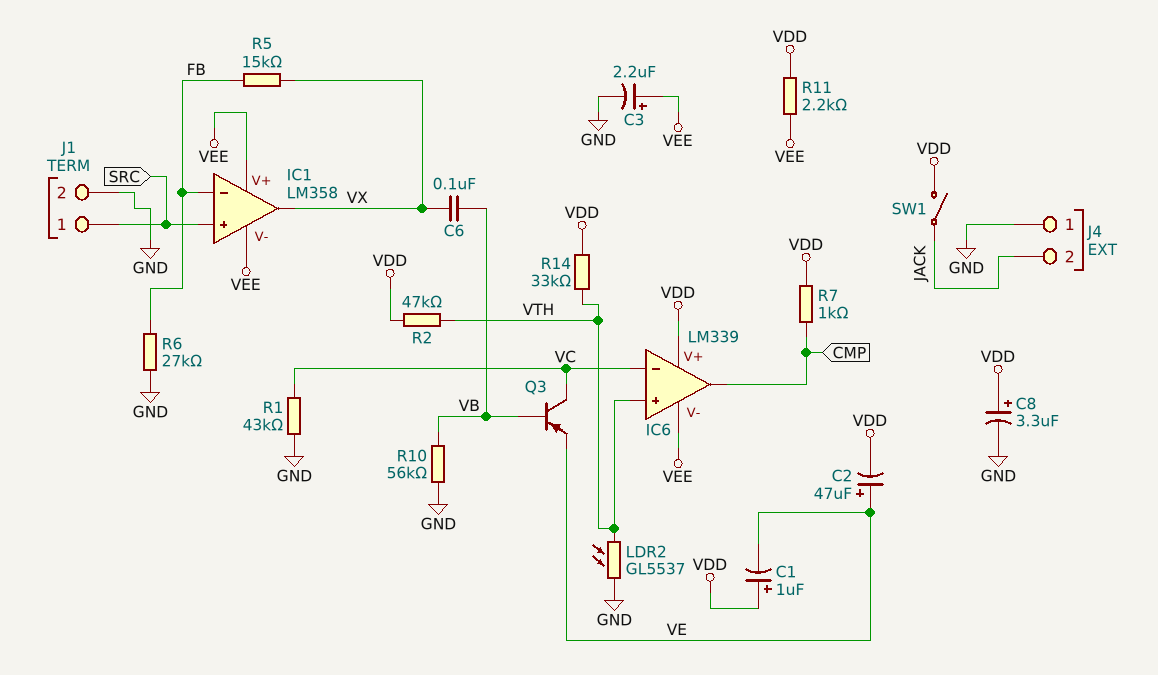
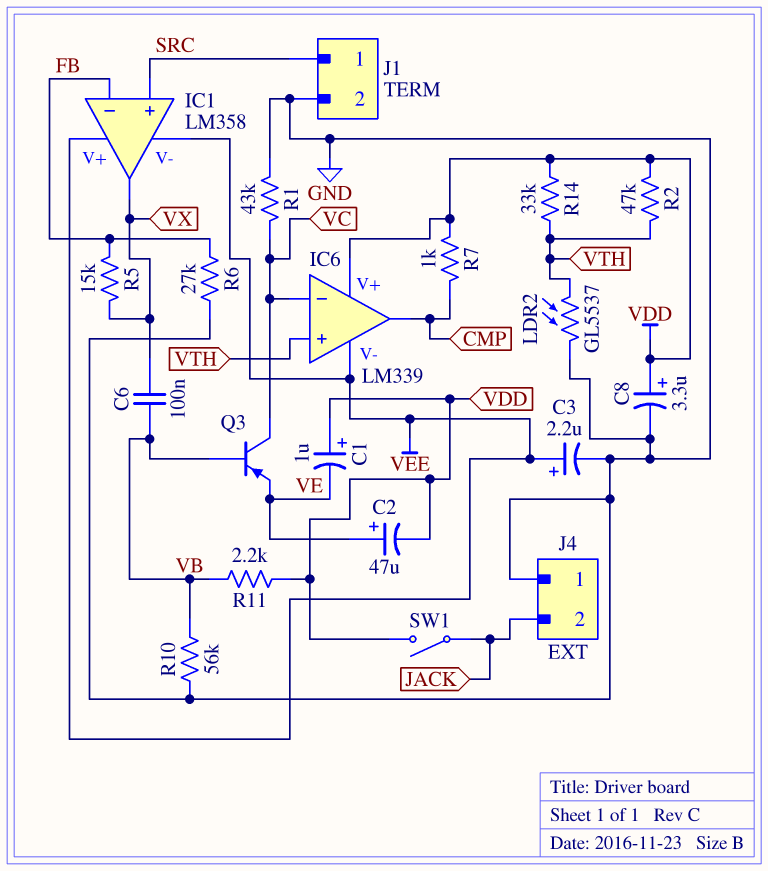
R11: 2.2k (VDD, VEE) -> 2.2k (VB, VDD)

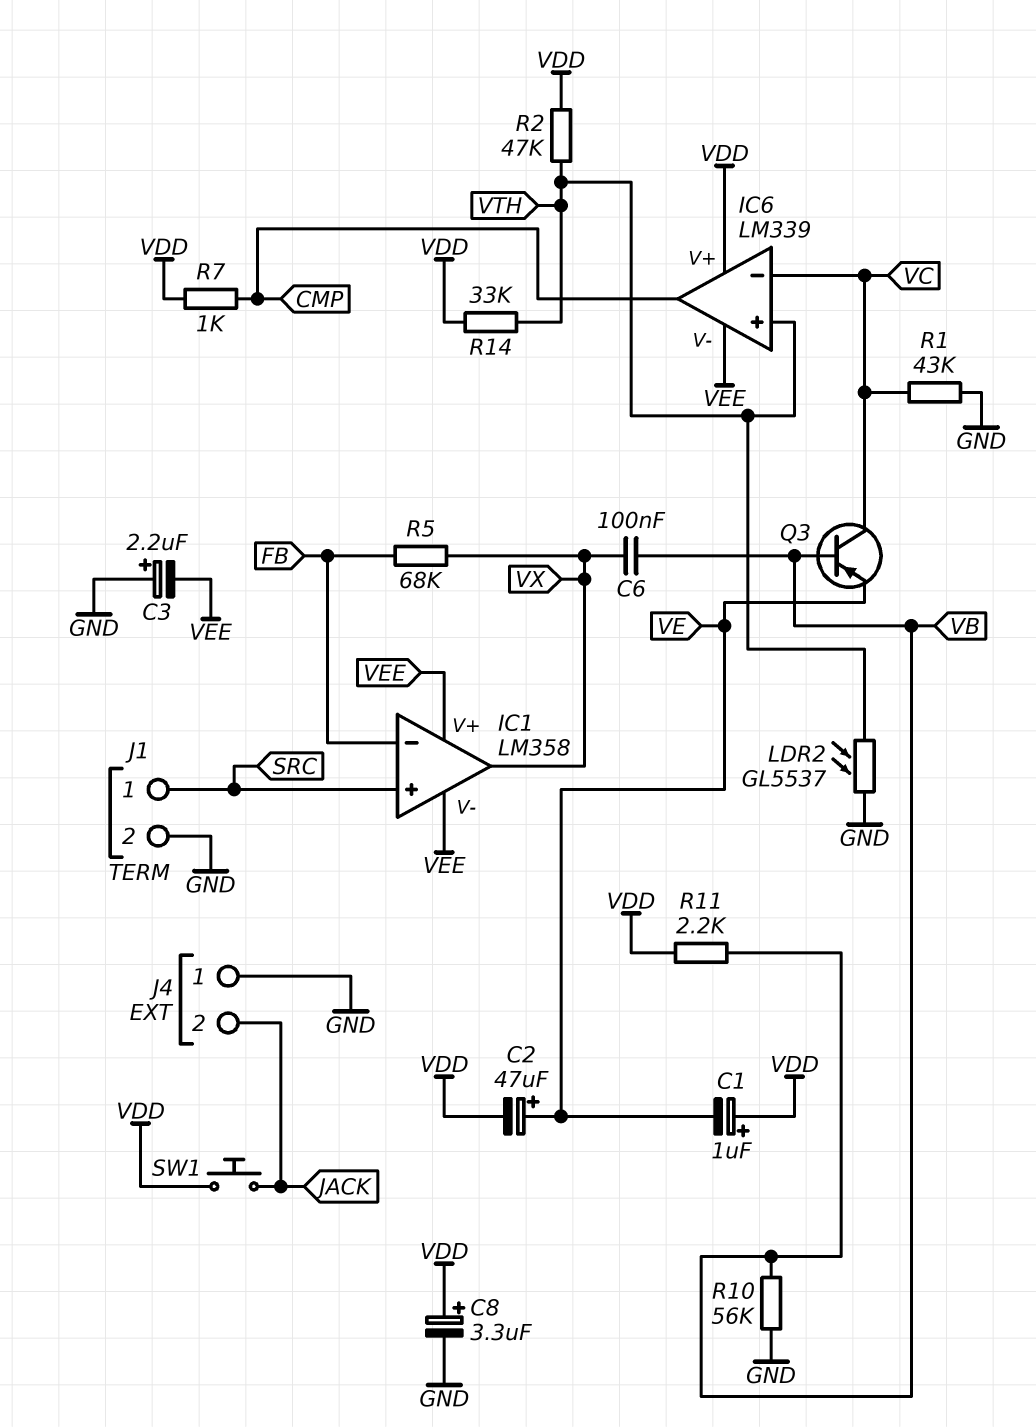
C3: 2.2uF (plus VEE, minus GND) -> 2.2uF (plus GND, minus VEE)
R5: 15k (FB, VX) -> 68k (FB, VX)
R6: 27k (FB, GND) -> none
SW1: switch (JACK, VDD) -> button (JACK, VDD)

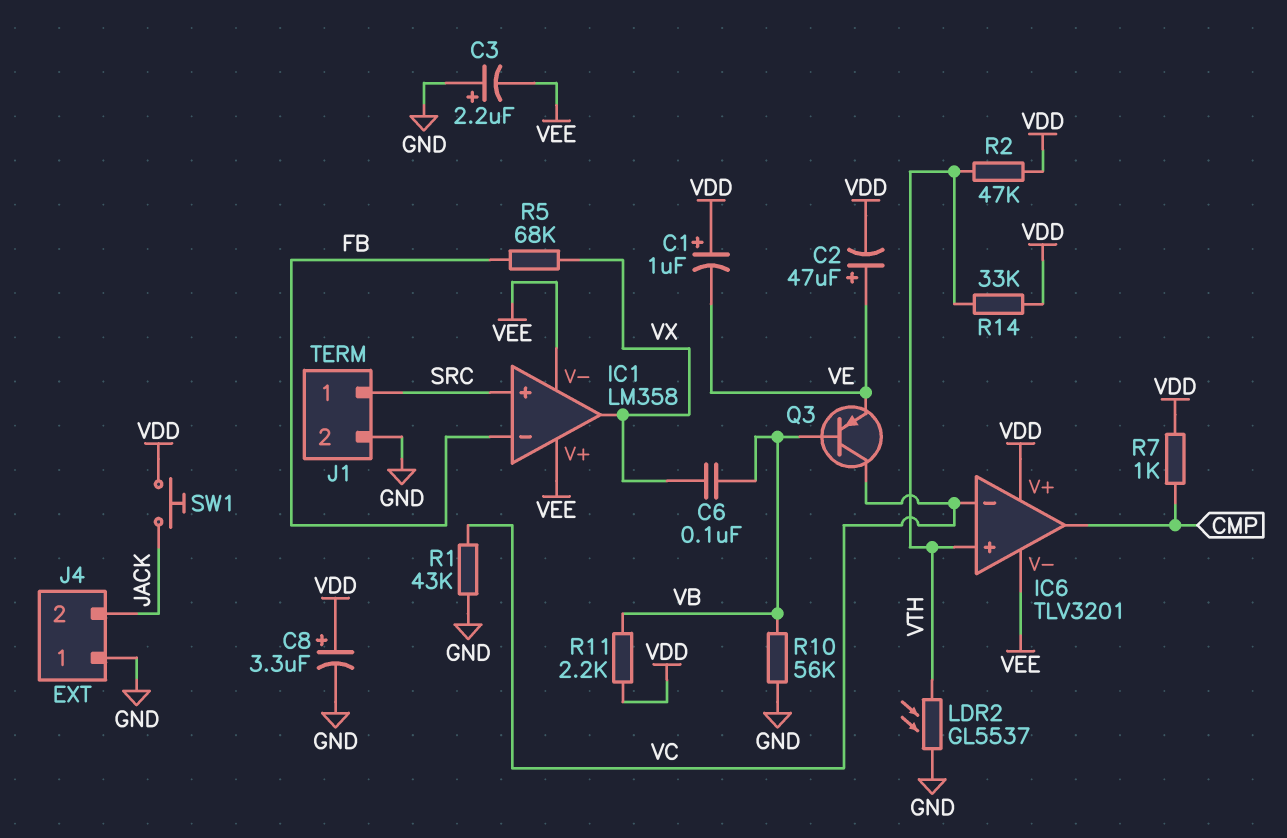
IC6: LM339 -> TLV3201

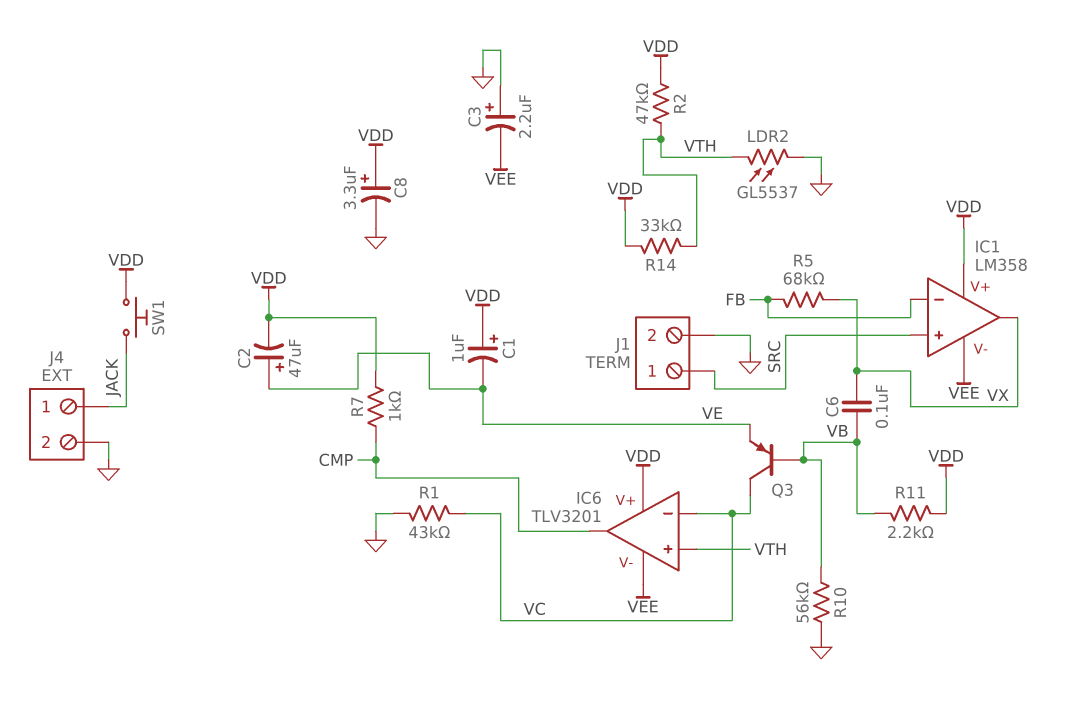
IC1 pin V+: VEE -> VDD
J4 pin 1: GND -> JACK
J4 pin 2: JACK -> GND

